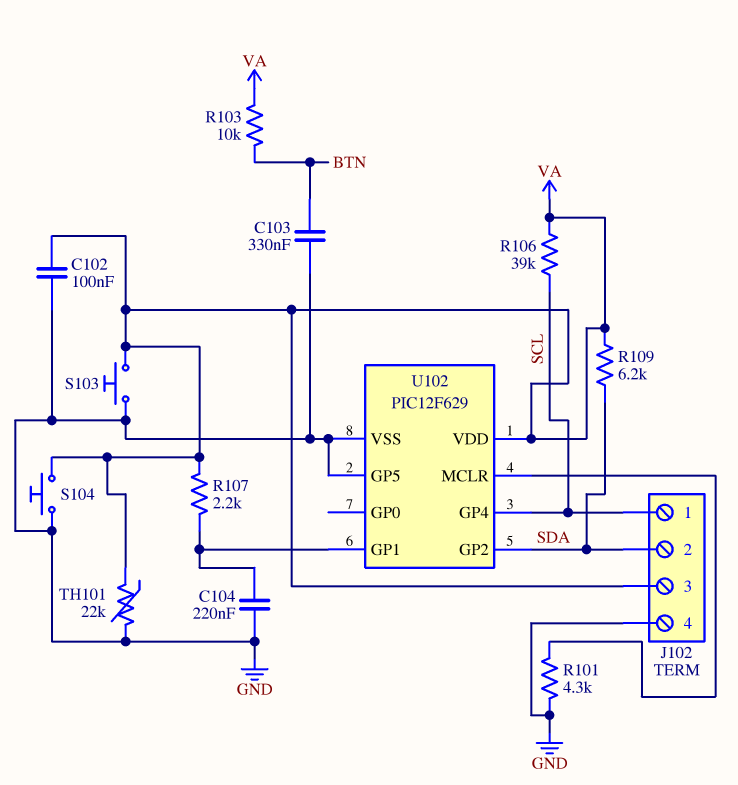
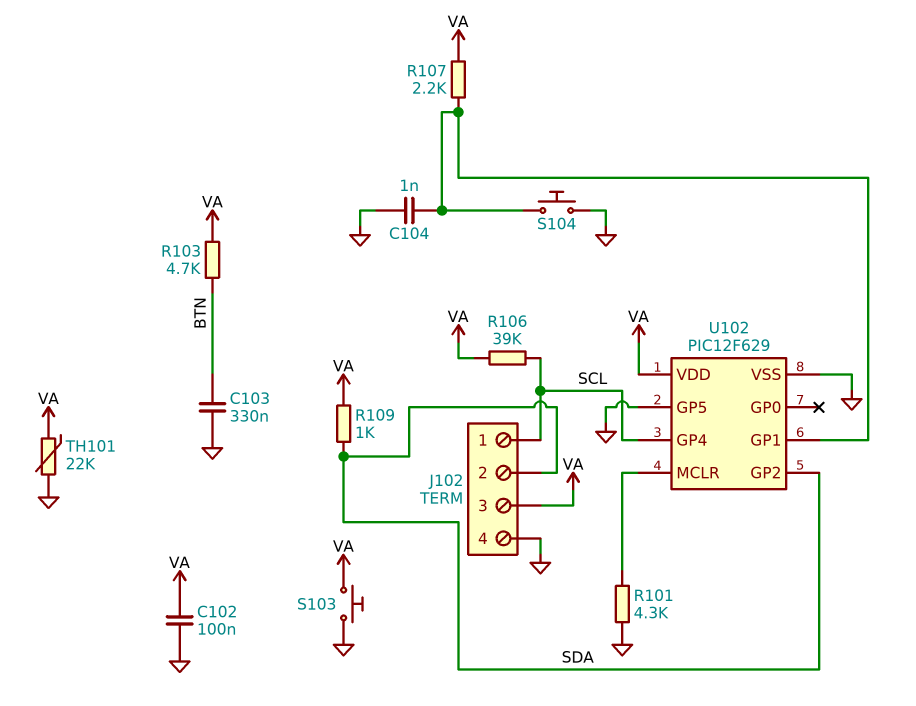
C104: 220nF (GND, U102/GP1) -> 1nF (GND, U102/GP1)
R103: 10k (BTN, VA) -> 4.7k (BTN, VA)
R109: 6.2k (SDA, VA) -> 1k (SDA, VA)
S104: button (GND, VA) -> button (GND, U102/GP1)

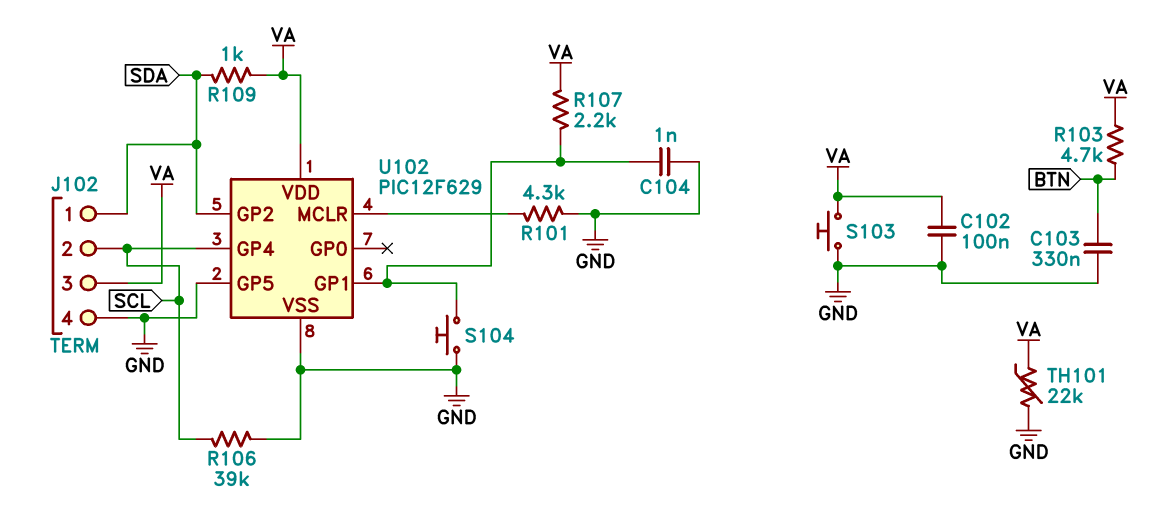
J102 pin 1: SCL -> SDA
J102 pin 2: SDA -> SCL
R106: 39k (SCL, VA) -> 39k (GND, SCL)

